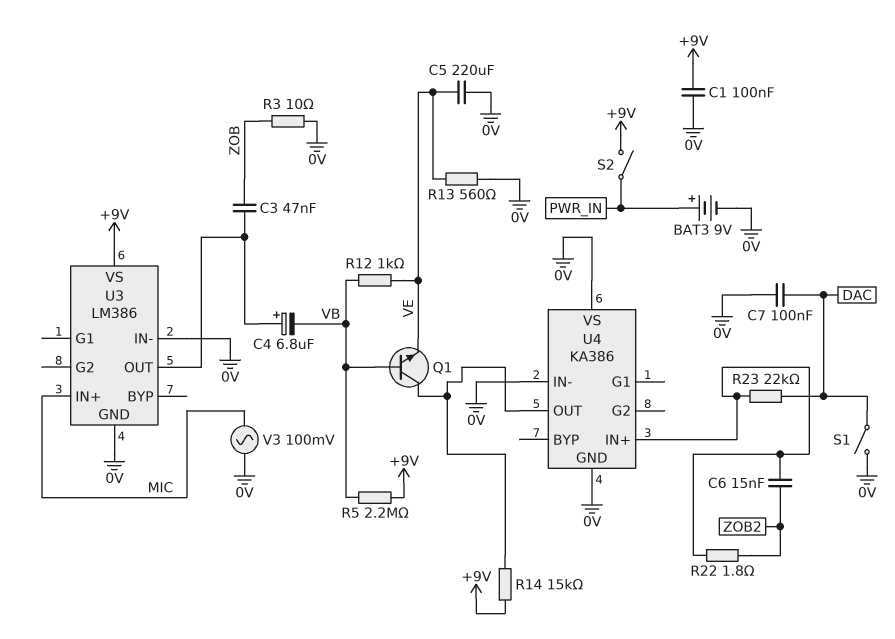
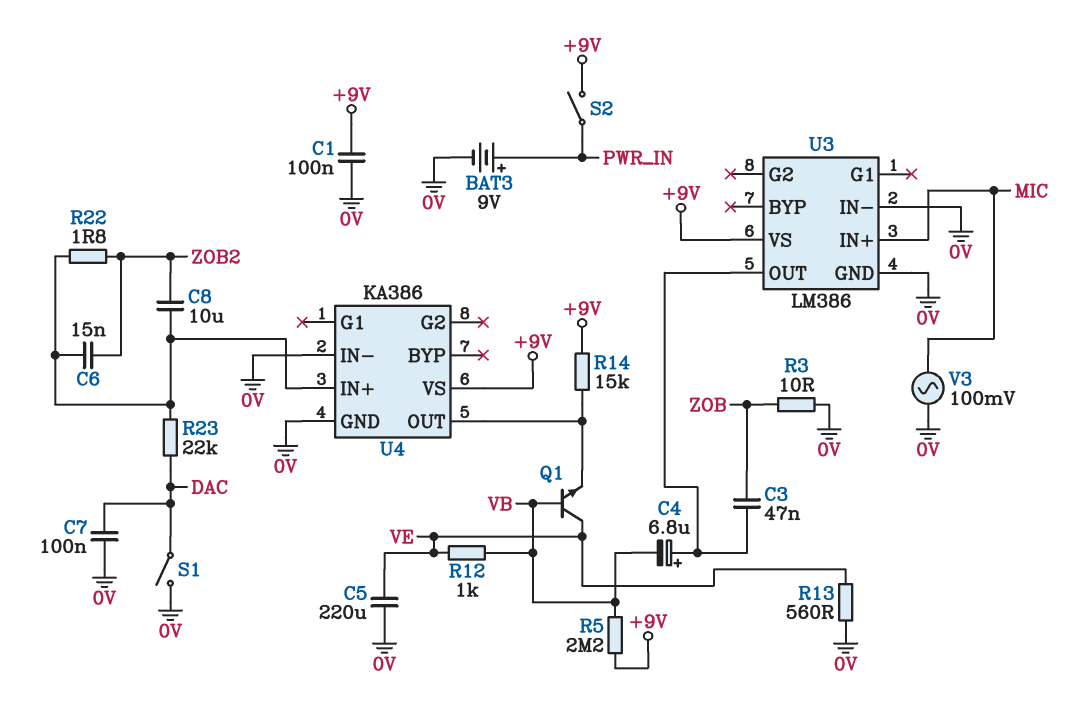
C8: none -> 10uF (U4/IN+, ZOB2)
Q1: NPN (B VB, C U4/OUT, E VE) -> NPN (B VB, C VE, E U4/OUT)
U4 pin VS: 0V -> +9V

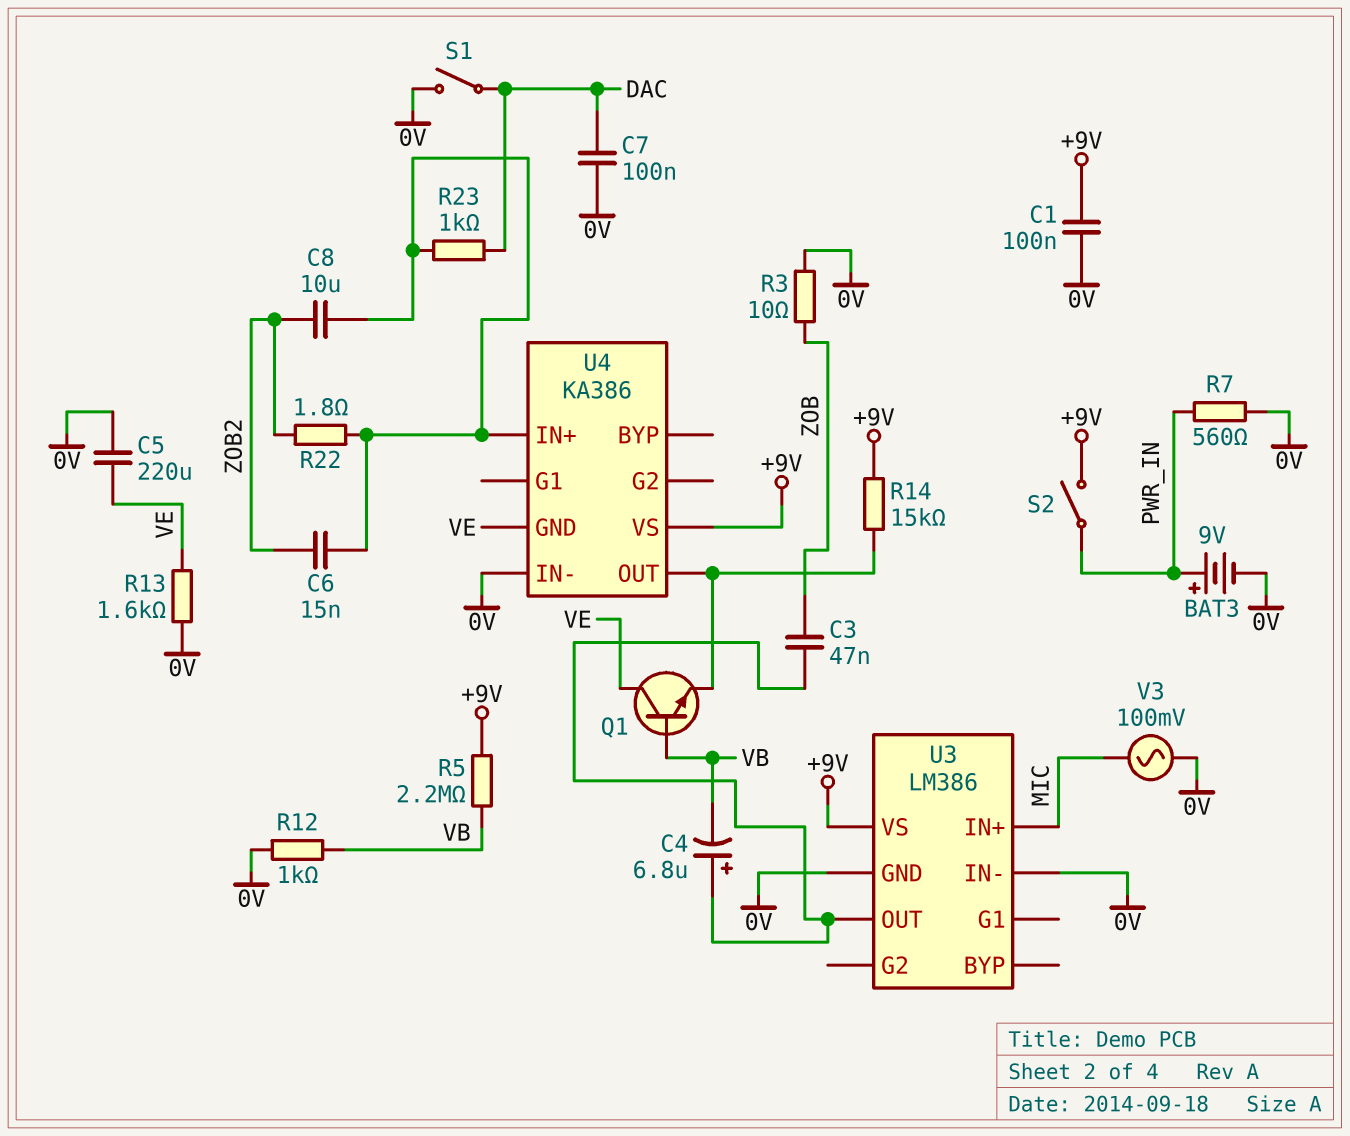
R7: none -> 560 (0V, PWR_IN)
R12: 1k (VB, VE) -> 1k (0V, VB)
R13: 560 (0V, VE) -> 1.6k (0V, VE)
R23: 22k (DAC, U4/IN+) -> 1k (DAC, U4/IN+)
U4 pin GND: 0V -> VE

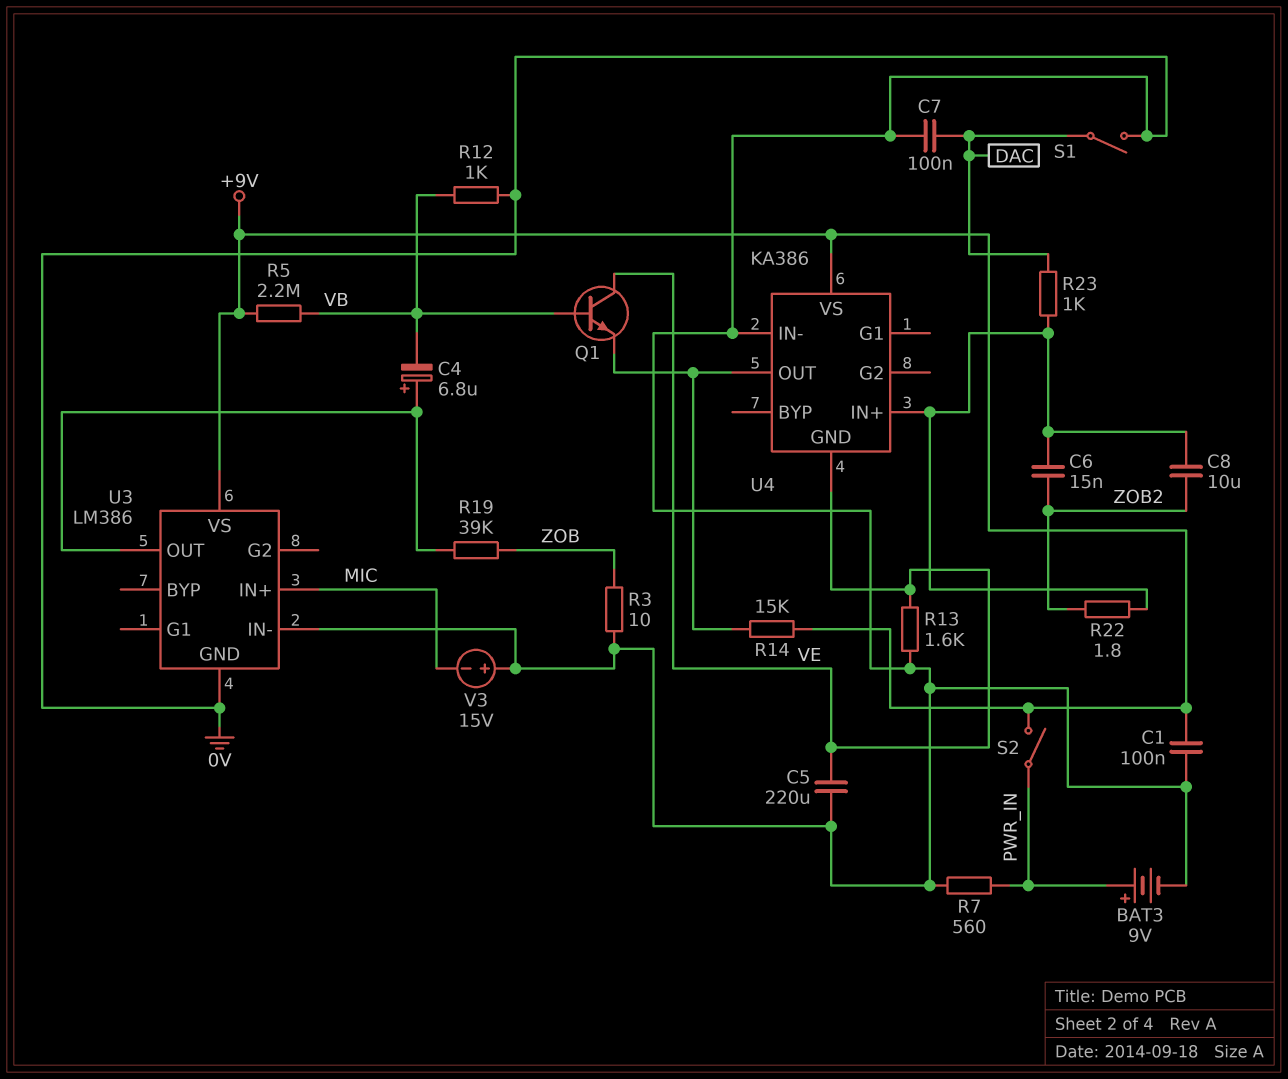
C3: 47nF (U3/OUT, ZOB) -> none
R19: none -> 39k (U3/OUT, ZOB)
V3: AC 100mV (0V, MIC) -> 15V (plus 0V, minus MIC)

